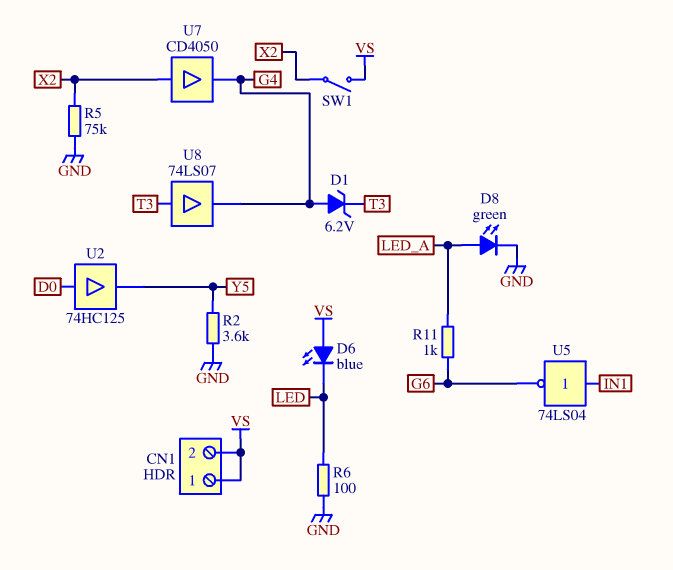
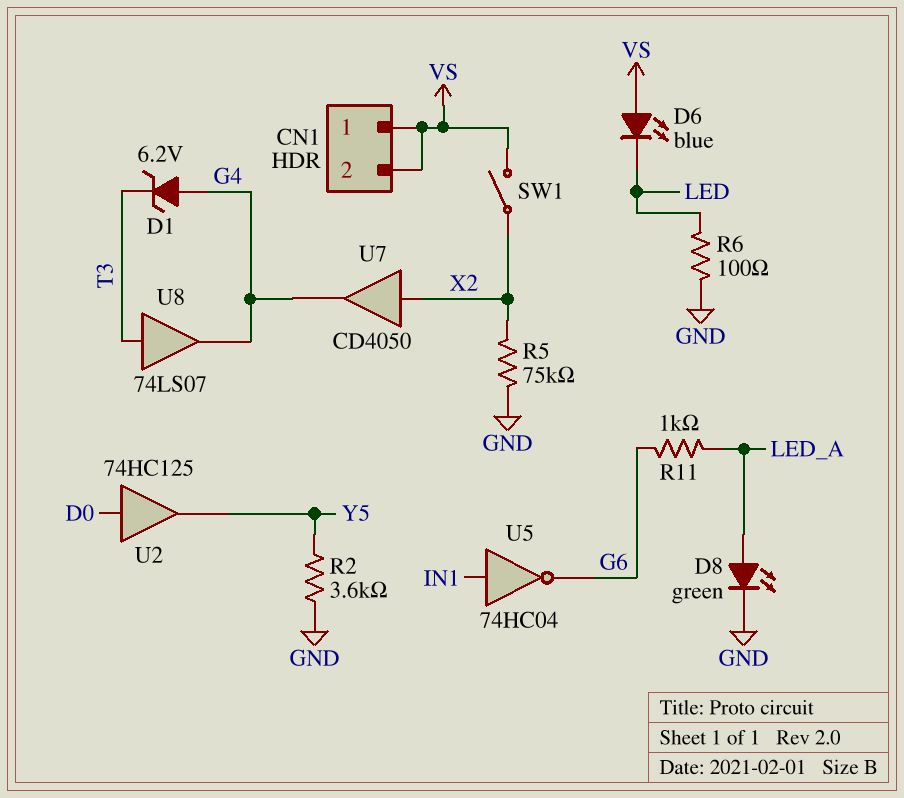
U5: NOT 74LS04 (in IN1, out G6) -> NOT 74HC04 (in IN1, out G6)

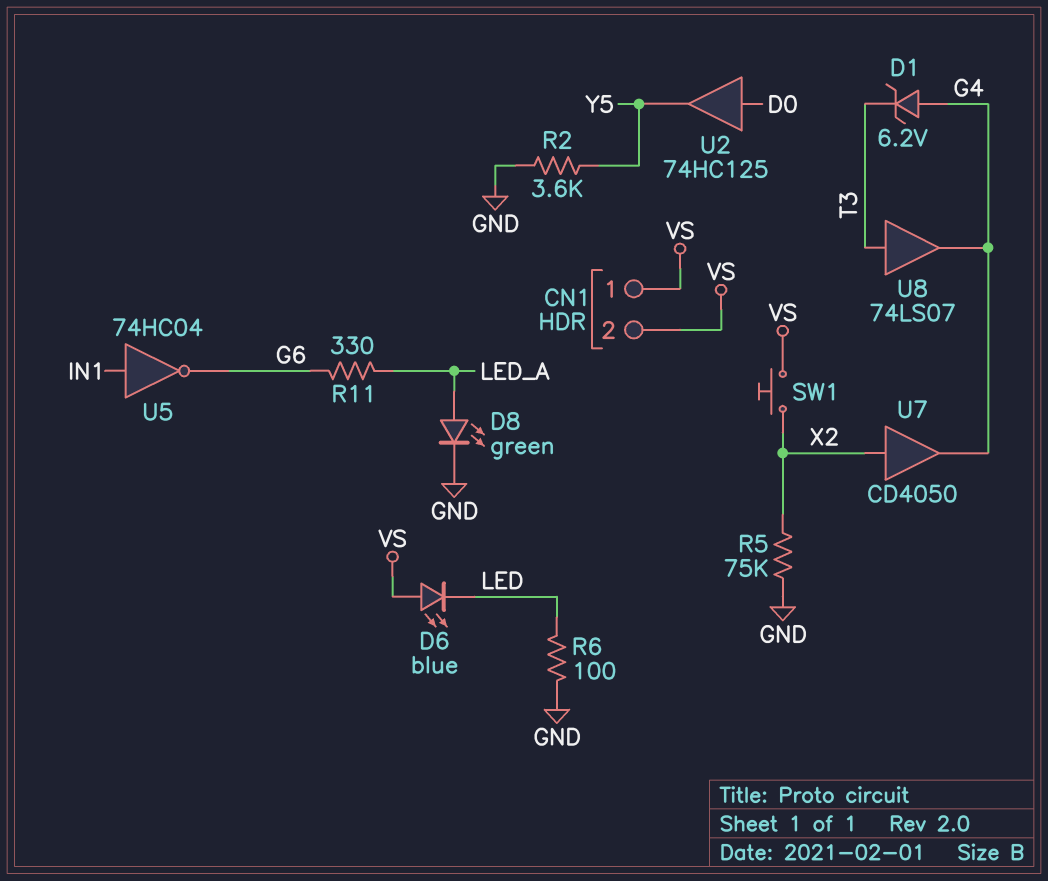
R11: 1k (G6, LED_A) -> 330 (G6, LED_A)
SW1: switch (VS, X2) -> button (VS, X2)

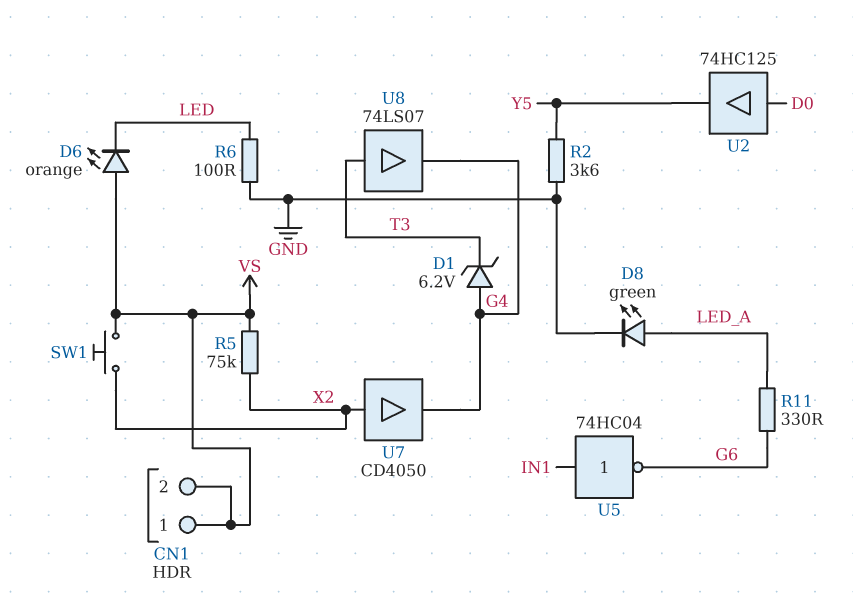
D6: LED blue (A VS, K LED) -> LED orange (A VS, K LED)
R5: 75k (GND, X2) -> 75k (VS, X2)

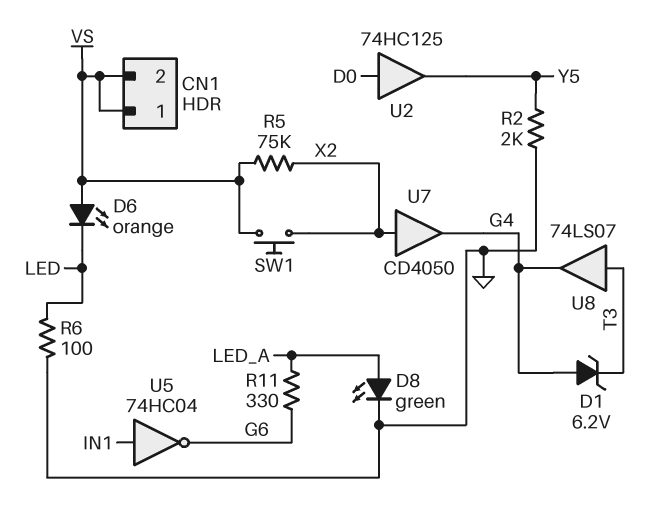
R2: 3.6k (GND, Y5) -> 2k (GND, Y5)

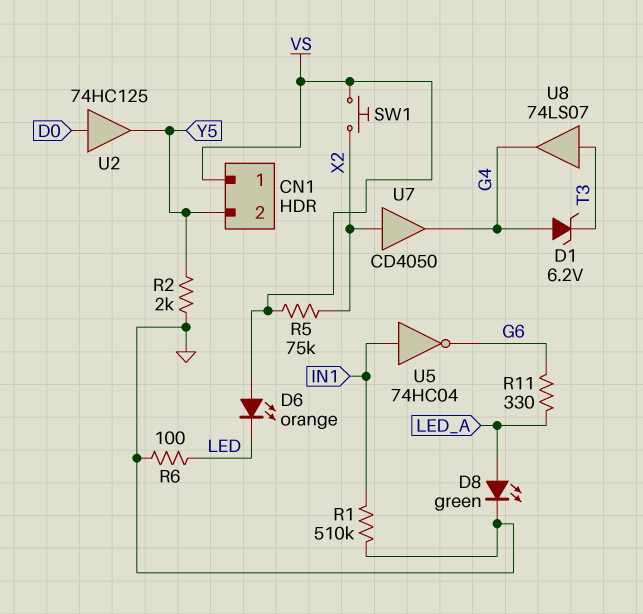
CN1 pin 2: VS -> Y5
R1: none -> 510k (GND, IN1)

